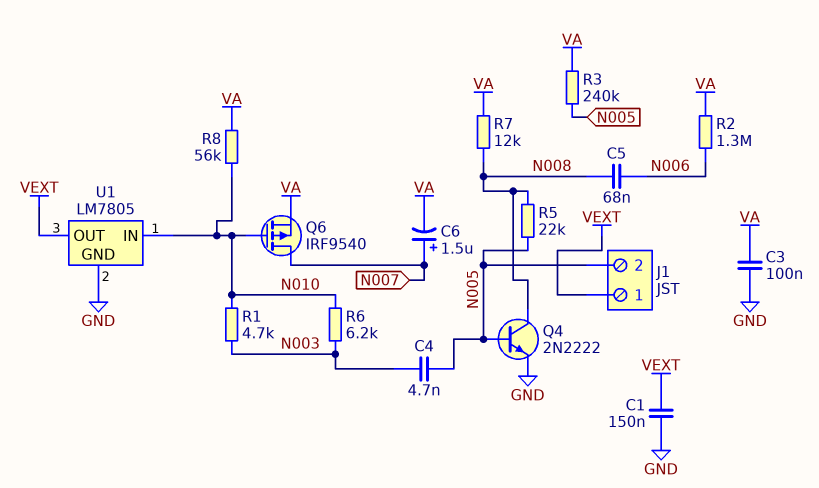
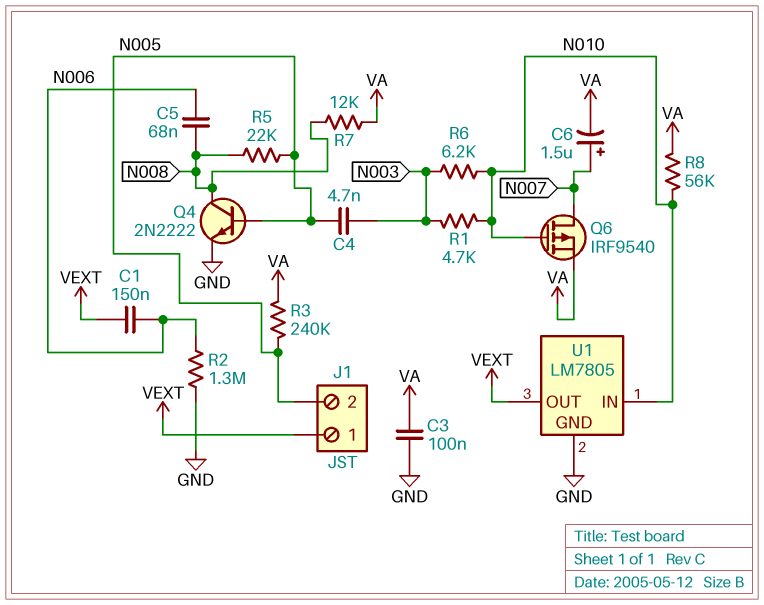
C1: 150nF (GND, VEXT) -> 150nF (N006, VEXT)
R2: 1.3M (N006, VA) -> 1.3M (GND, N006)

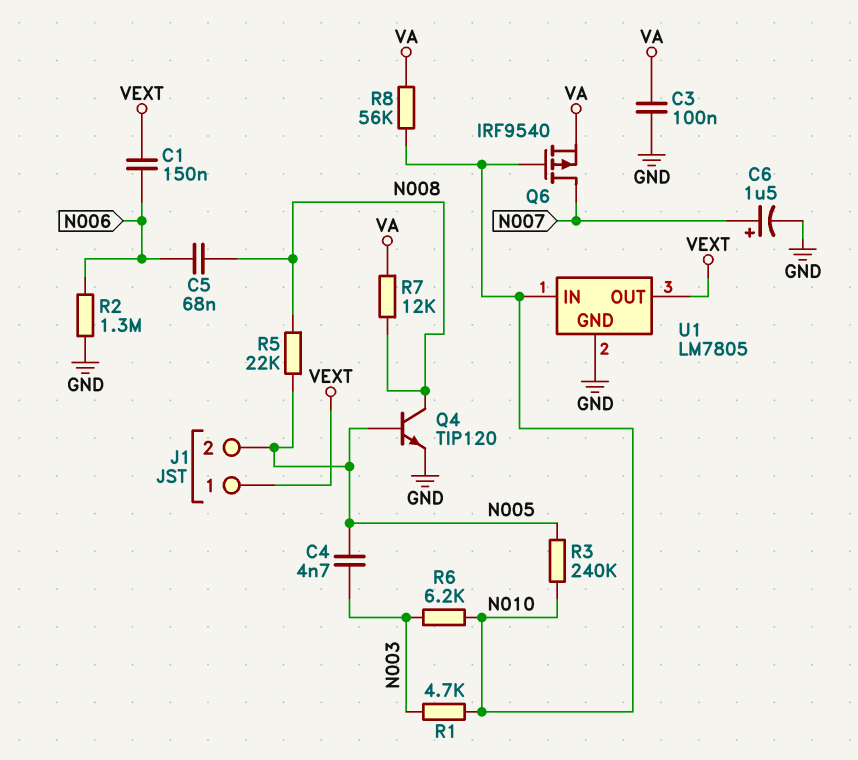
C6: 1.5uF (plus N007, minus VA) -> 1.5uF (plus N007, minus GND)
Q4: NPN 2N2222 (B N005, C N008, E GND) -> NPN TIP120 (B N005, C N008, E GND)
R3: 240k (N005, VA) -> 240k (N005, N010)

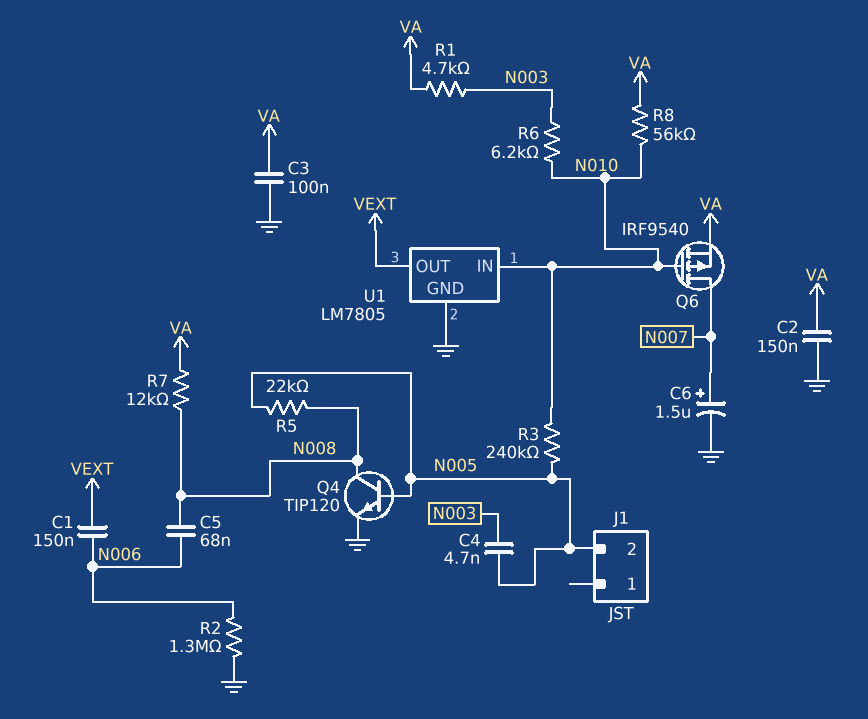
C2: none -> 150nF (GND, VA)
J1 pin 1: VEXT -> none
R1: 4.7k (N003, N010) -> 4.7k (N003, VA)

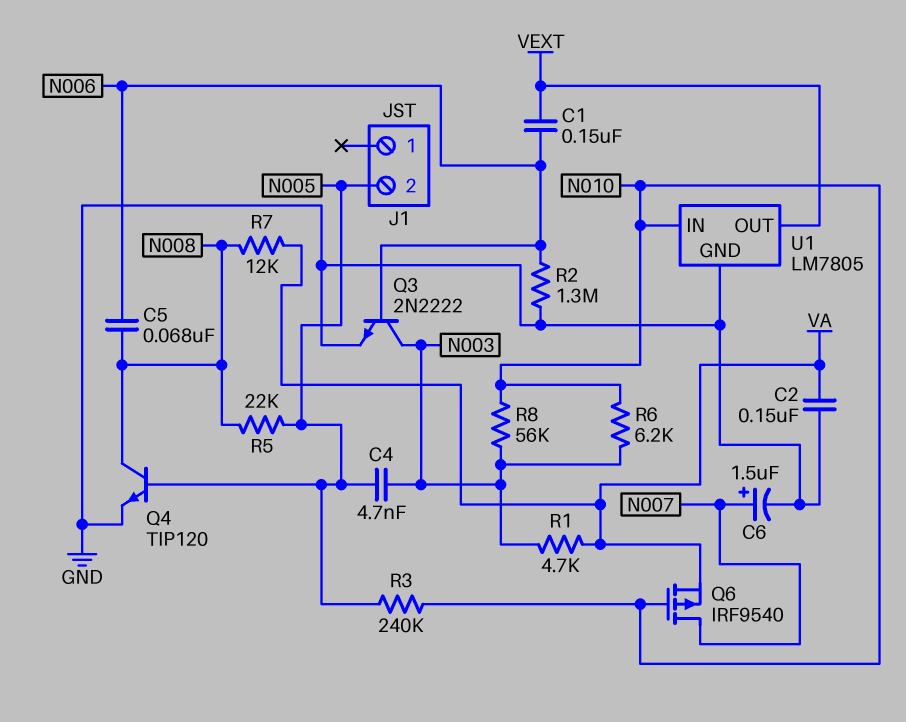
C3: 100nF (GND, VA) -> none
Q3: none -> NPN 2N2222 (B N006, C N003, E GND)
R8: 56k (N010, VA) -> 56k (N003, N010)

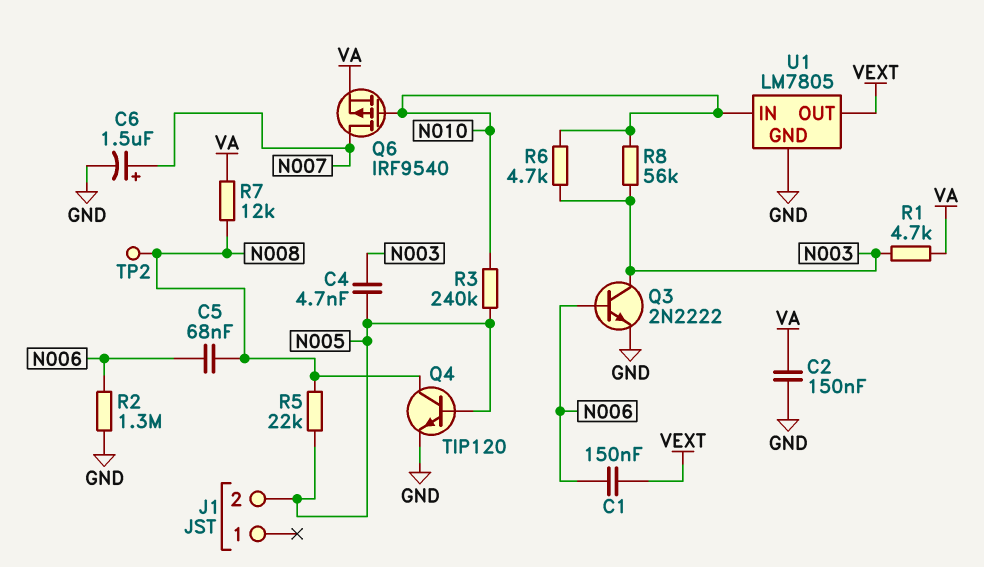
R6: 6.2k (N003, N010) -> 4.7k (N003, N010)
TP2: none -> test point (N008)

